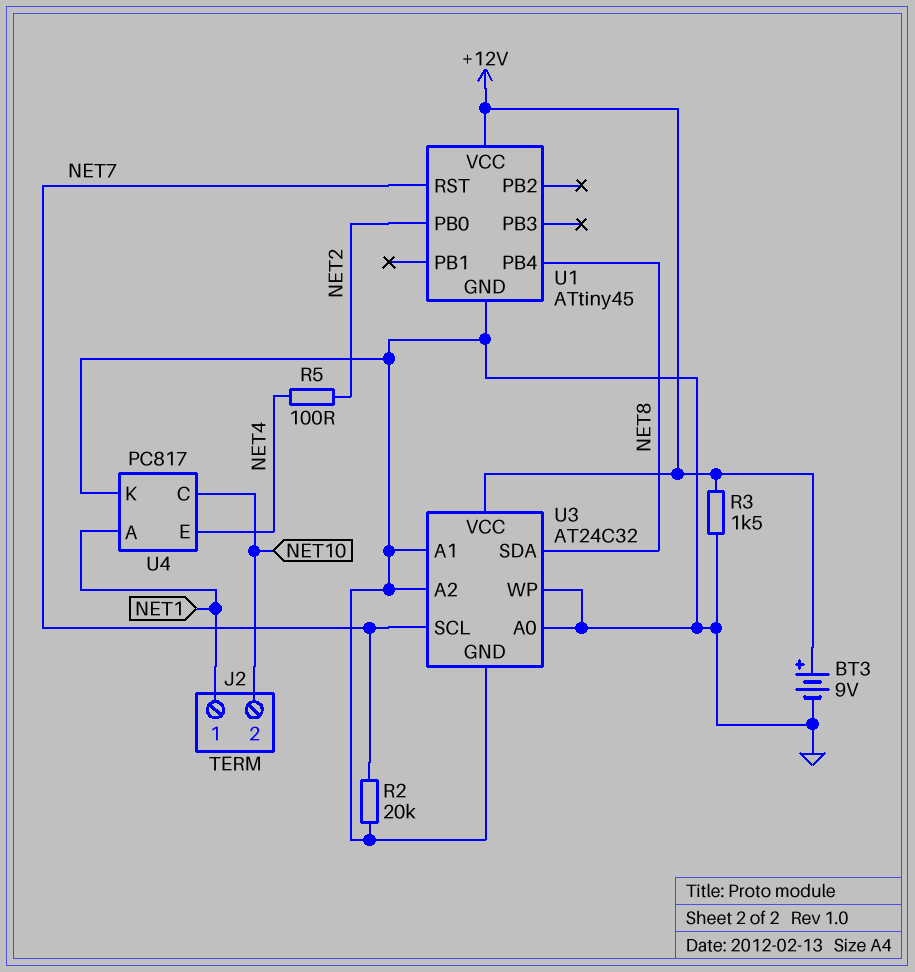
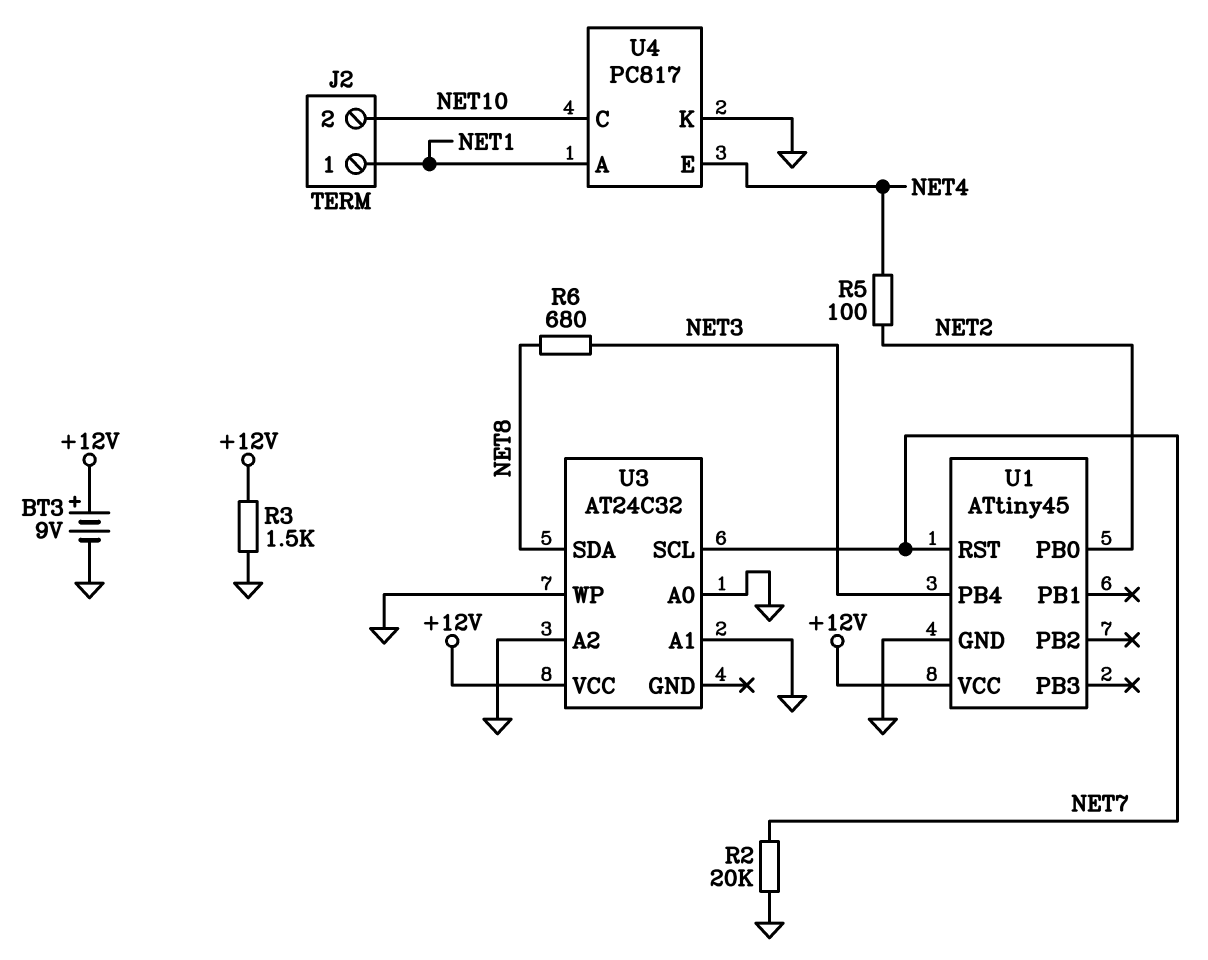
R6: none -> 680 (NET3, NET8)
U1 pin PB4: NET8 -> NET3
U3 pin GND: GND -> none

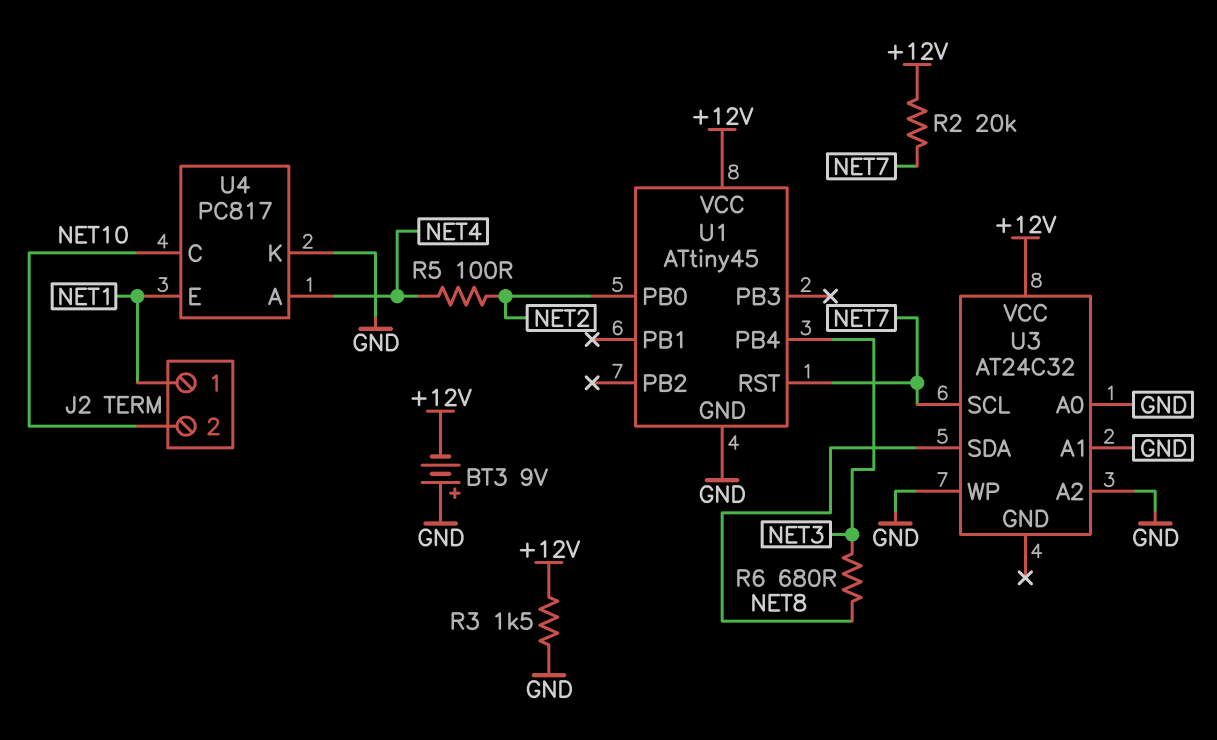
BT3: 9V (plus +12V, minus GND) -> 9V (plus GND, minus +12V)
R2: 20k (GND, NET7) -> 20k (+12V, NET7)
U4 pin A: NET1 -> NET4
U4 pin E: NET4 -> NET1

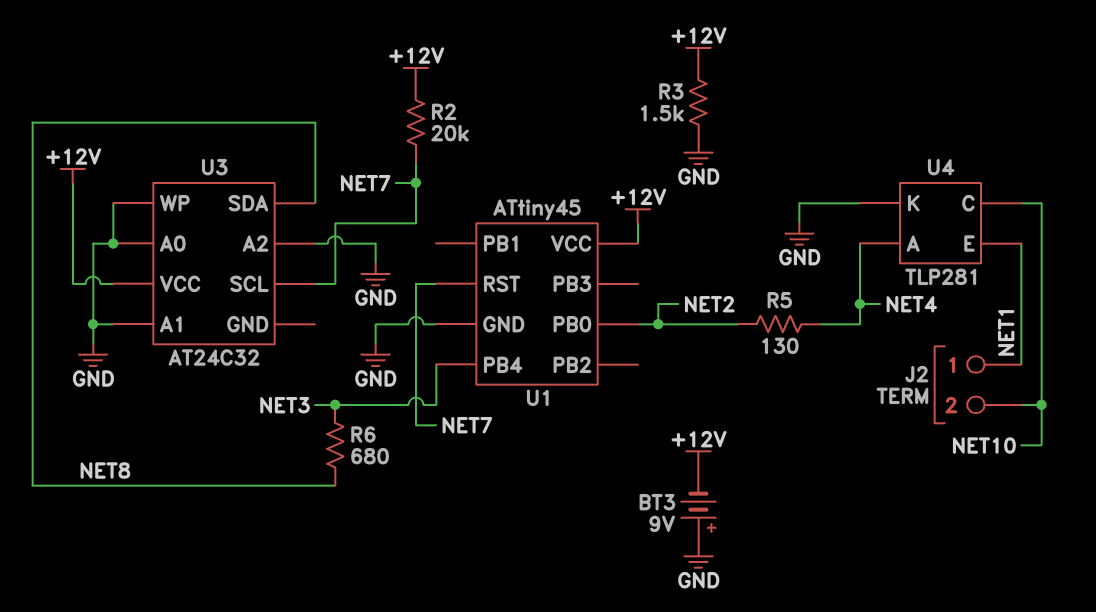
R5: 100 (NET2, NET4) -> 130 (NET2, NET4)
U4: PC817 -> TLP281

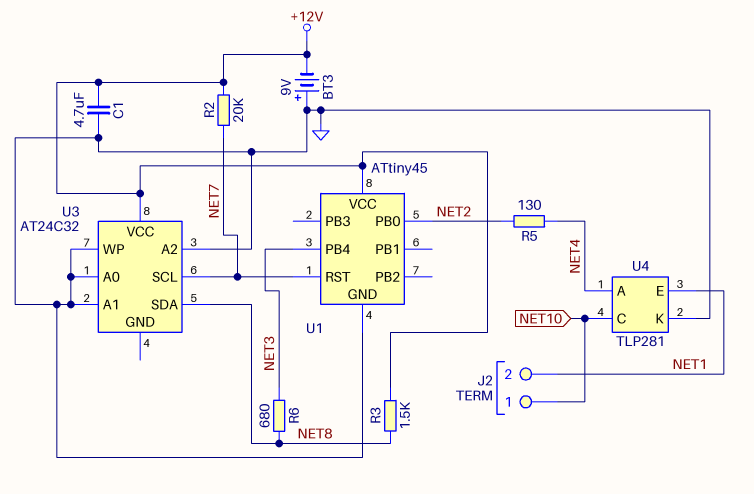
C1: none -> 4.7uF (+12V, GND)
J2 pin 1: NET1 -> NET10
J2 pin 2: NET10 -> NET1
R3: 1.5k (+12V, GND) -> 1.5k (+12V, NET8)

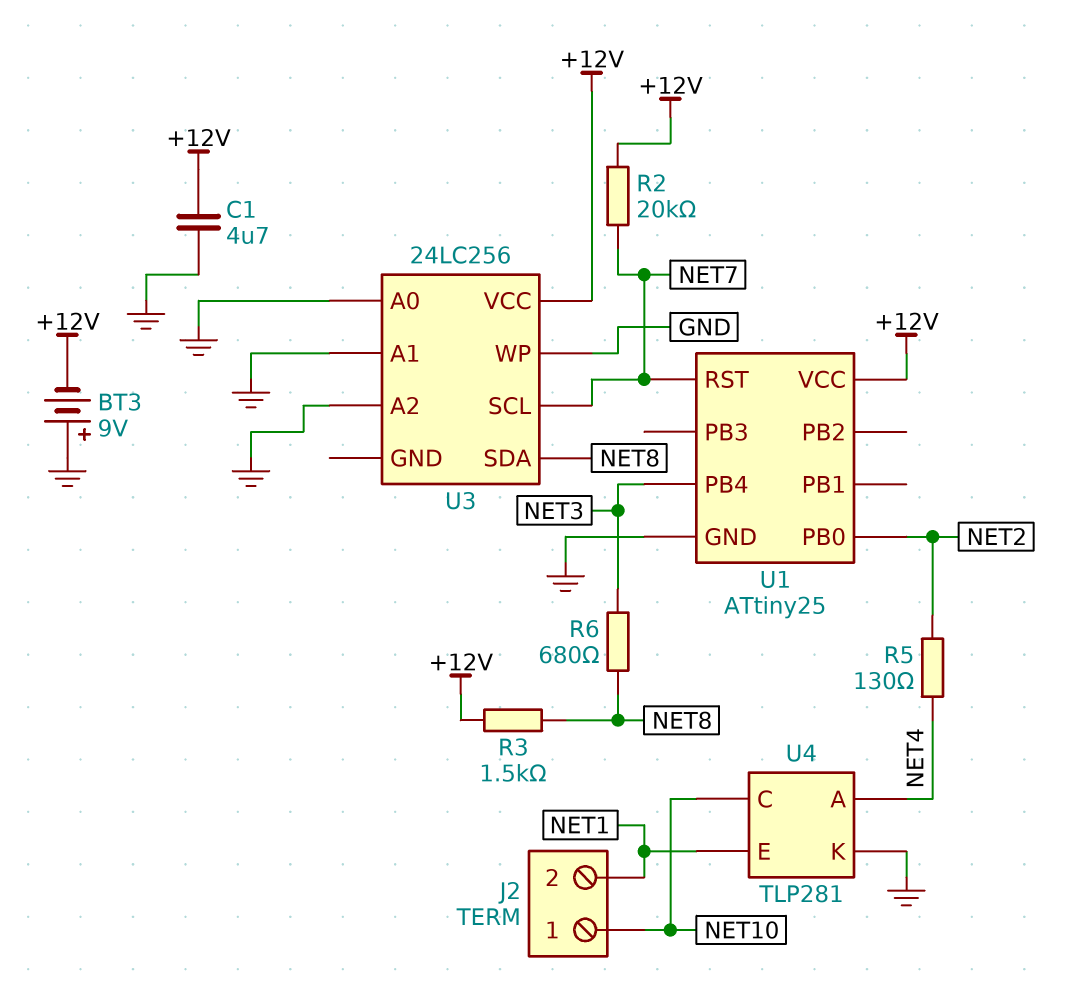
U1: ATtiny45 -> ATtiny25
U3: AT24C32 -> 24LC256

